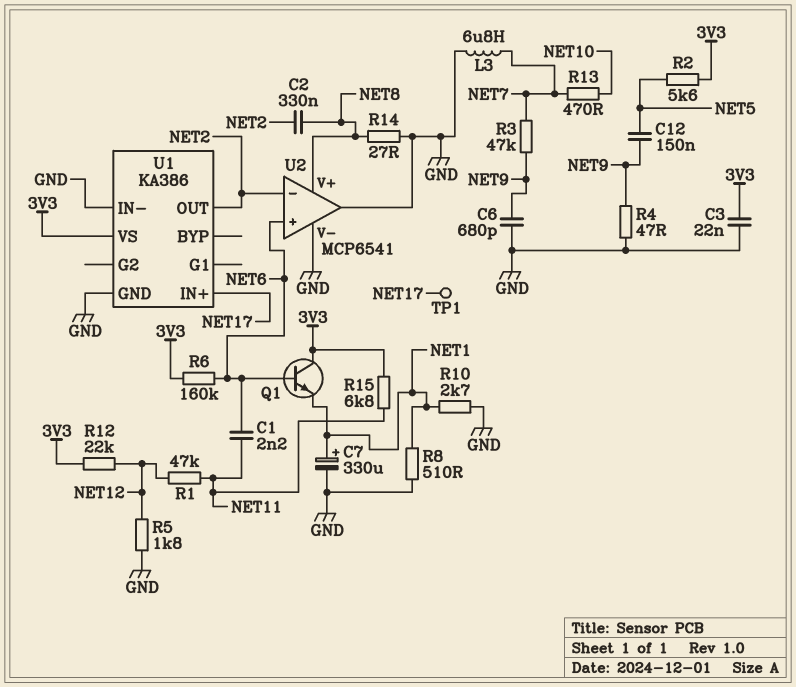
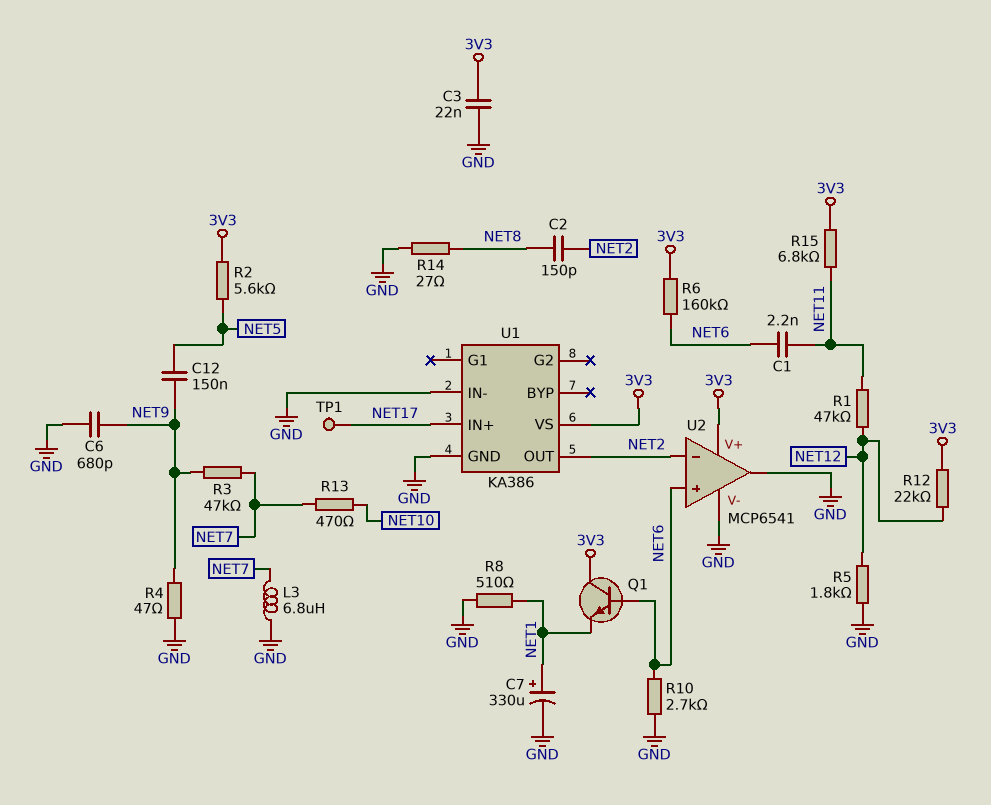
C2: 330nF (NET2, NET8) -> 150pF (NET2, NET8)
R10: 2.7k (GND, NET1) -> 2.7k (GND, NET6)
U2 pin V+: NET8 -> 3V3

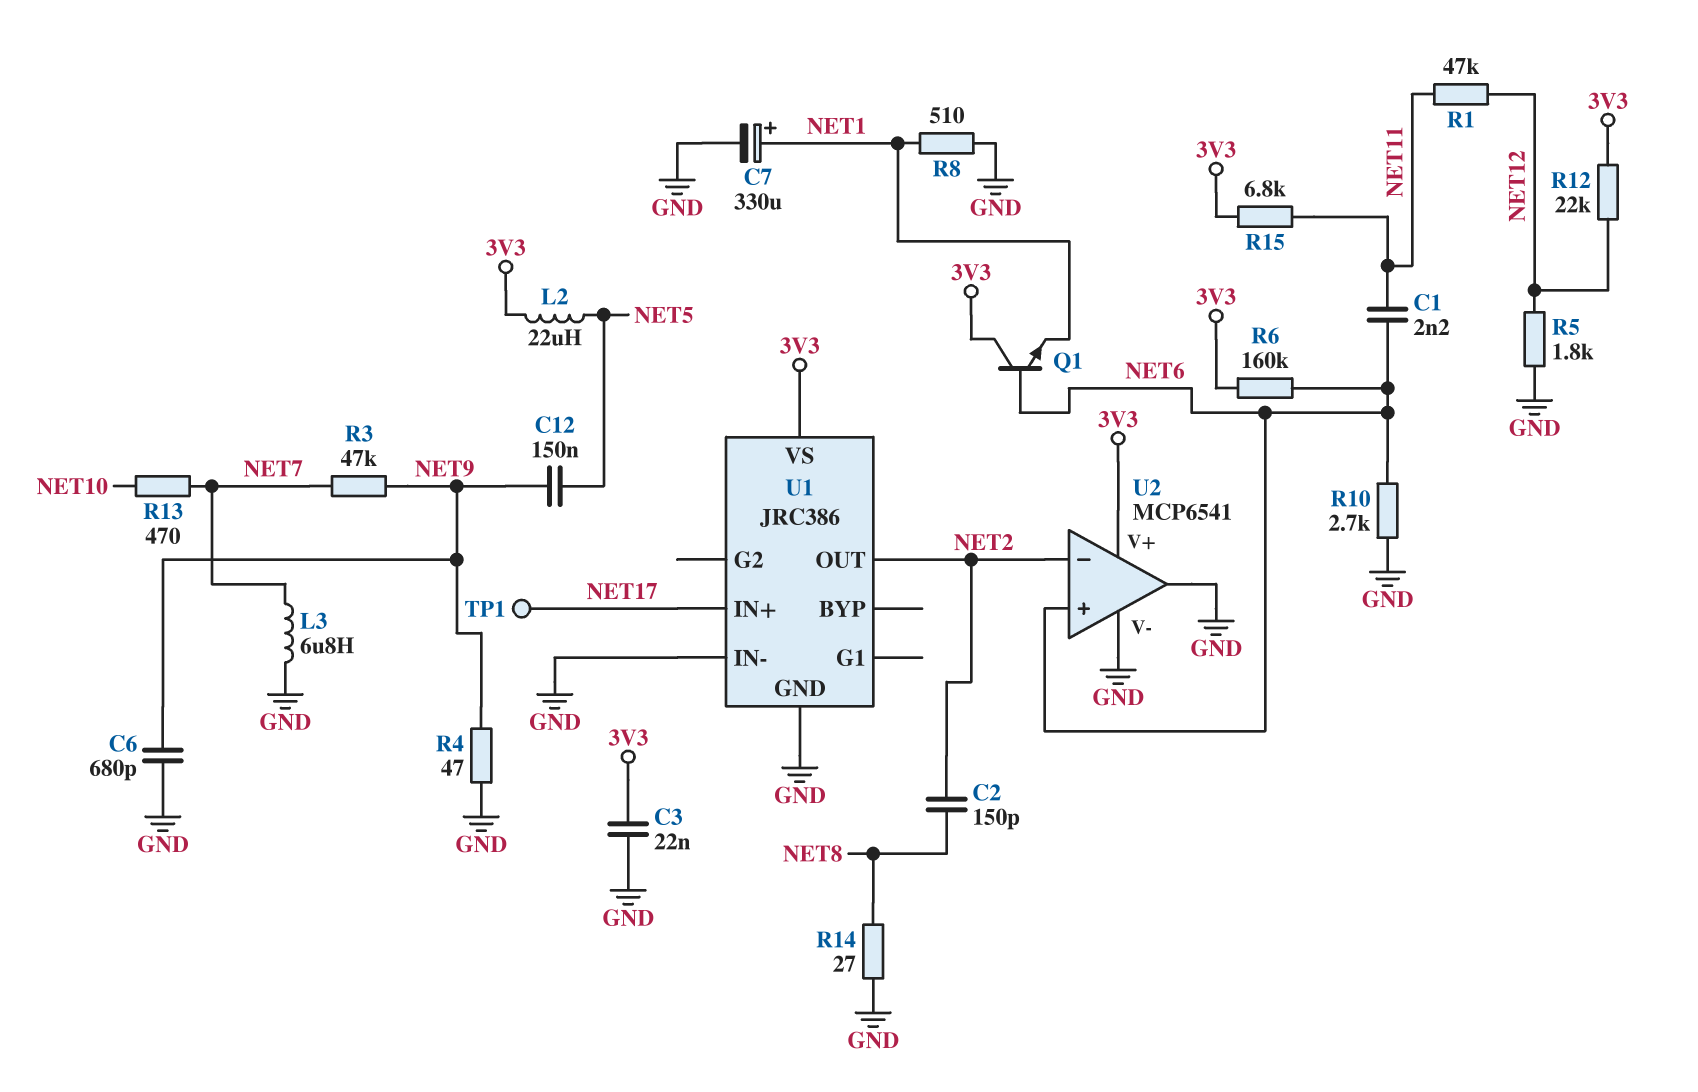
L2: none -> 22uH (3V3, NET5)
R2: 5.6k (3V3, NET5) -> none
U1: KA386 -> JRC386

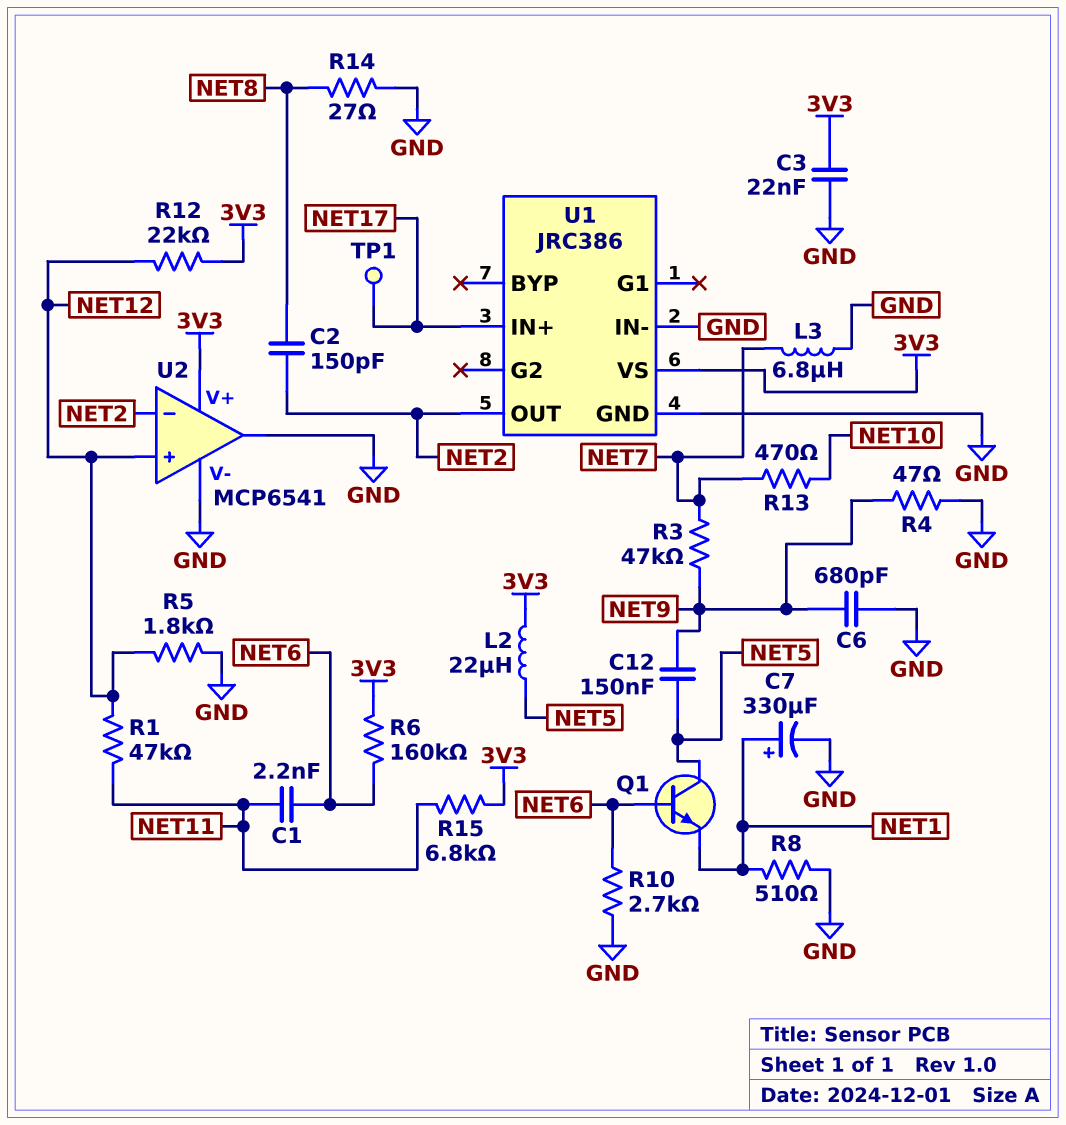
Q1: NPN (B NET6, C 3V3, E NET1) -> NPN (B NET6, C NET5, E NET1)
U2 pin in+: NET6 -> NET12

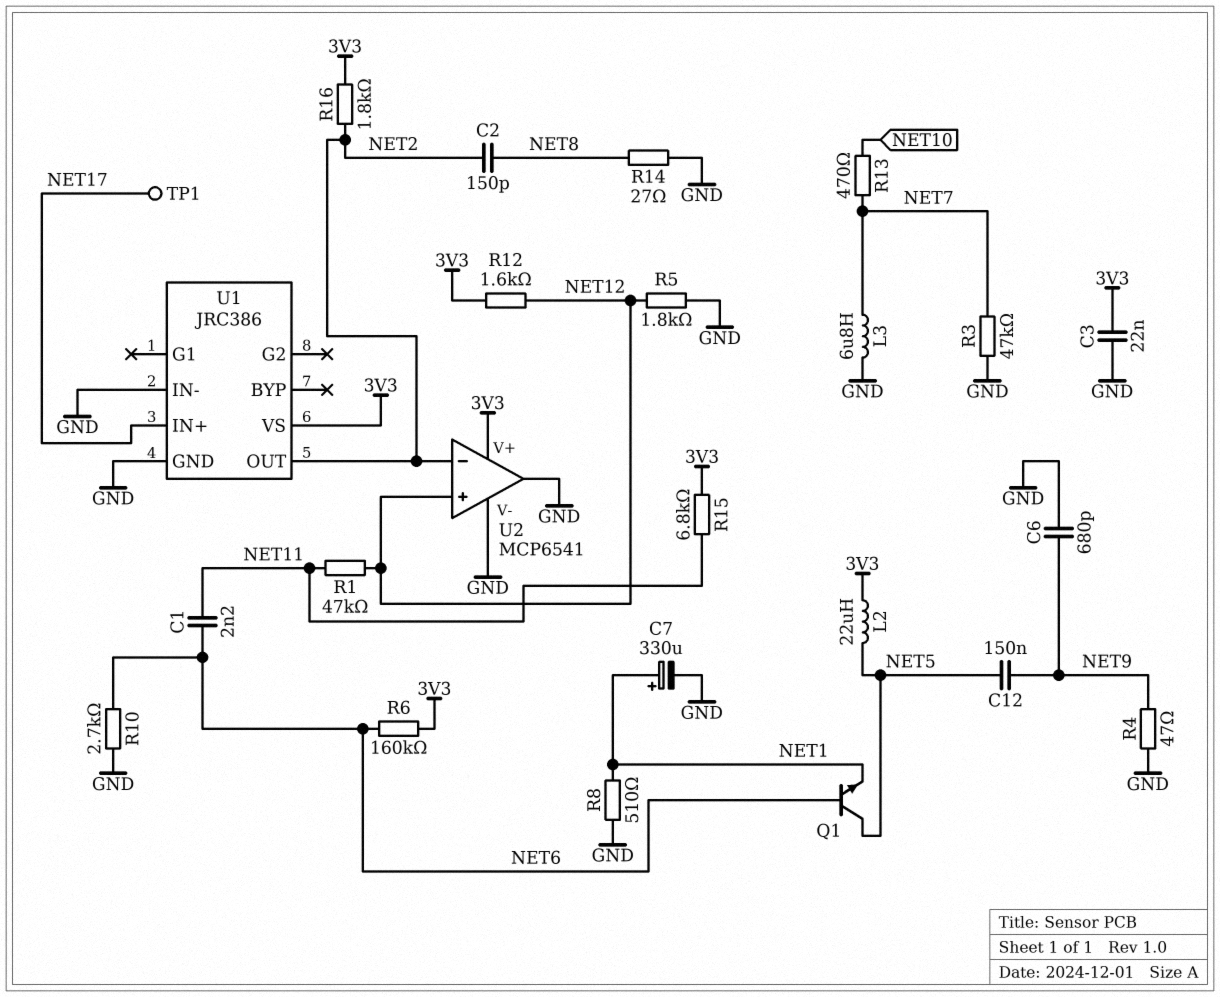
R3: 47k (NET7, NET9) -> 47k (GND, NET7)
R12: 22k (3V3, NET12) -> 1.6k (3V3, NET12)
R16: none -> 1.8k (3V3, NET2)

